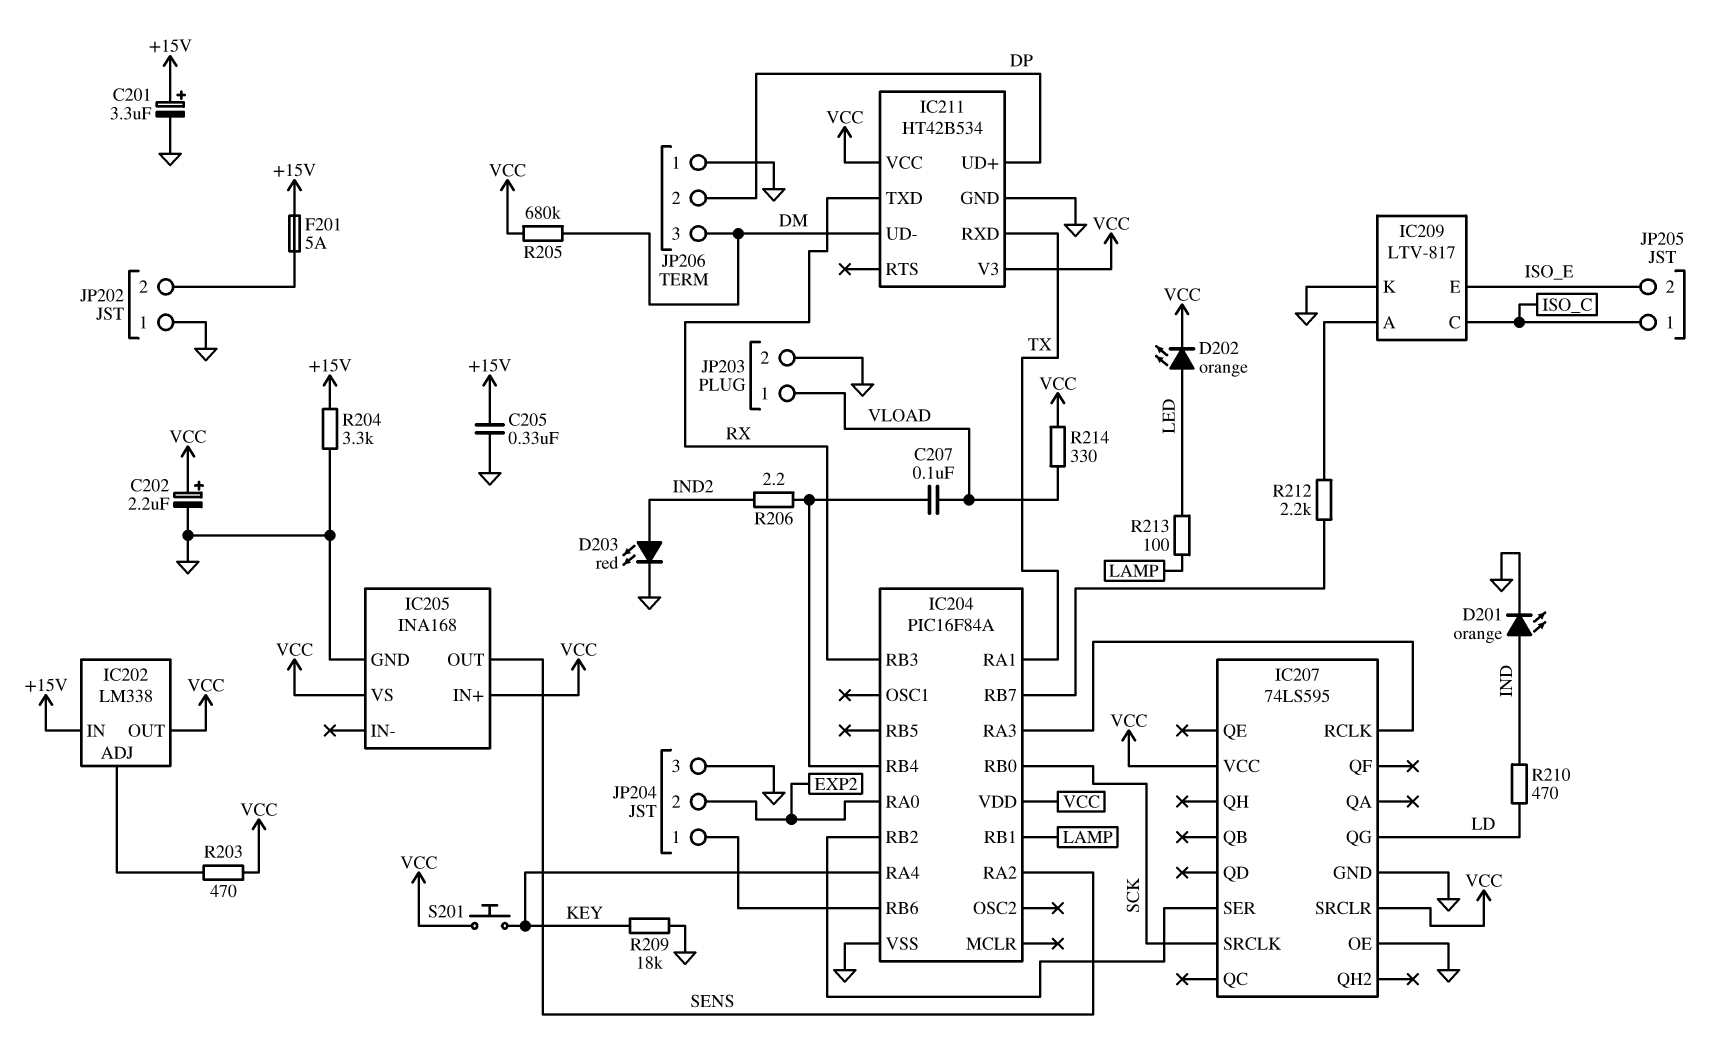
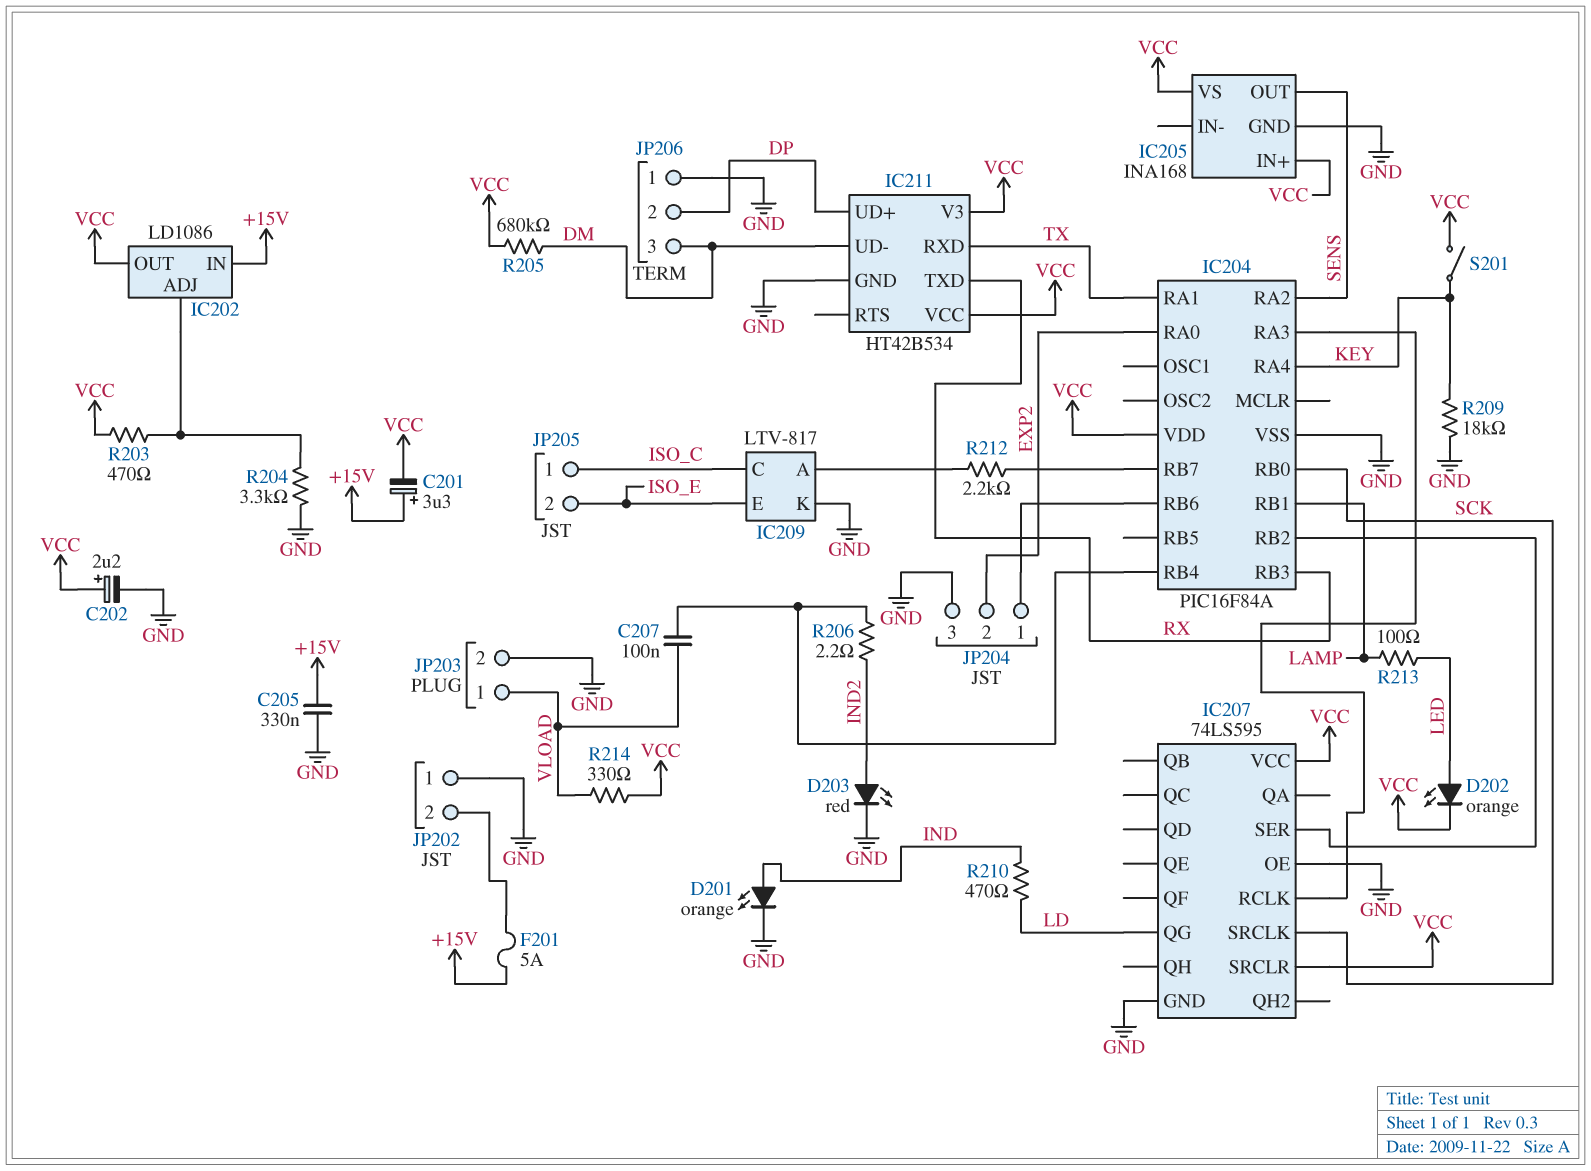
C201: 3.3uF (plus +15V, minus GND) -> 3.3uF (plus +15V, minus VCC)
IC202: LM338 -> LD1086
R204: 3.3k (+15V, GND) -> 3.3k (GND, IC202/ADJ)
S201: button (KEY, VCC) -> switch (KEY, VCC)

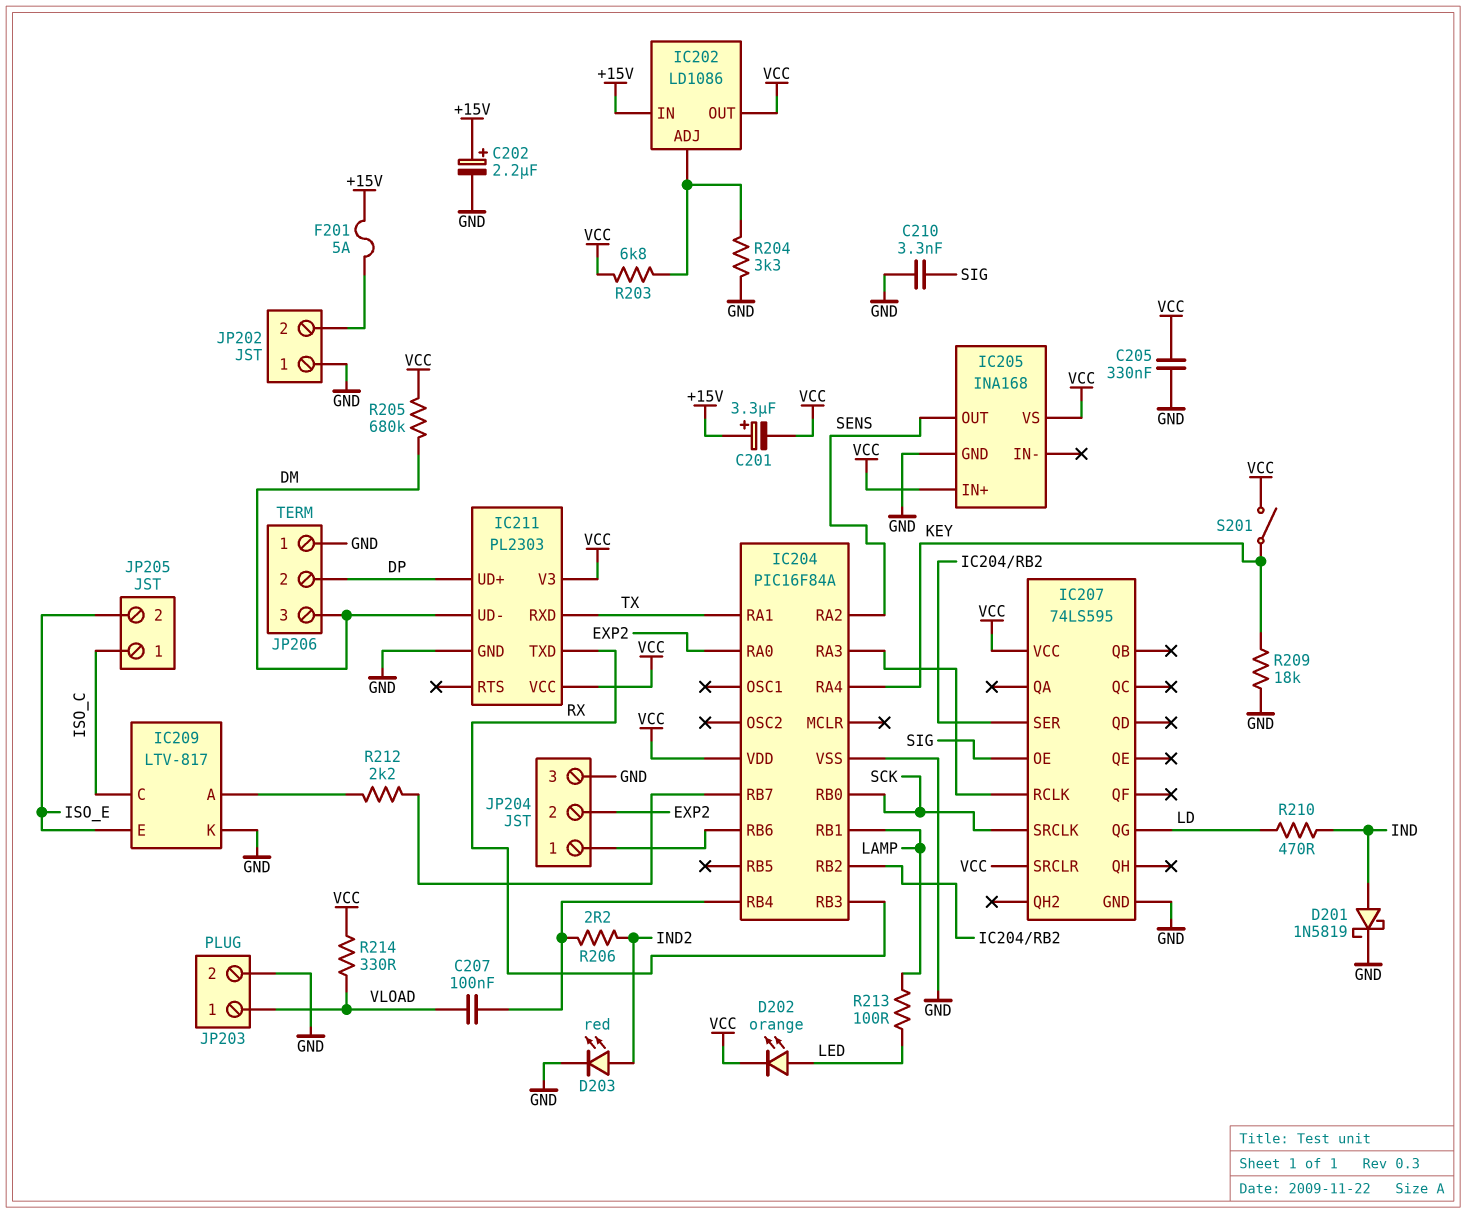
C202: 2.2uF (plus VCC, minus GND) -> 2.2uF (plus +15V, minus GND)
C205: 330nF (+15V, GND) -> 330nF (GND, VCC)
C210: none -> 3.3nF (GND, SIG)
D201: LED orange (A IND, K GND) -> schottky 1N5819 (A IND, K GND)
IC207 pin OE: GND -> SIG
IC211: HT42B534 -> PL2303
R203: 470 (IC202/ADJ, VCC) -> 6.8k (IC202/ADJ, VCC)

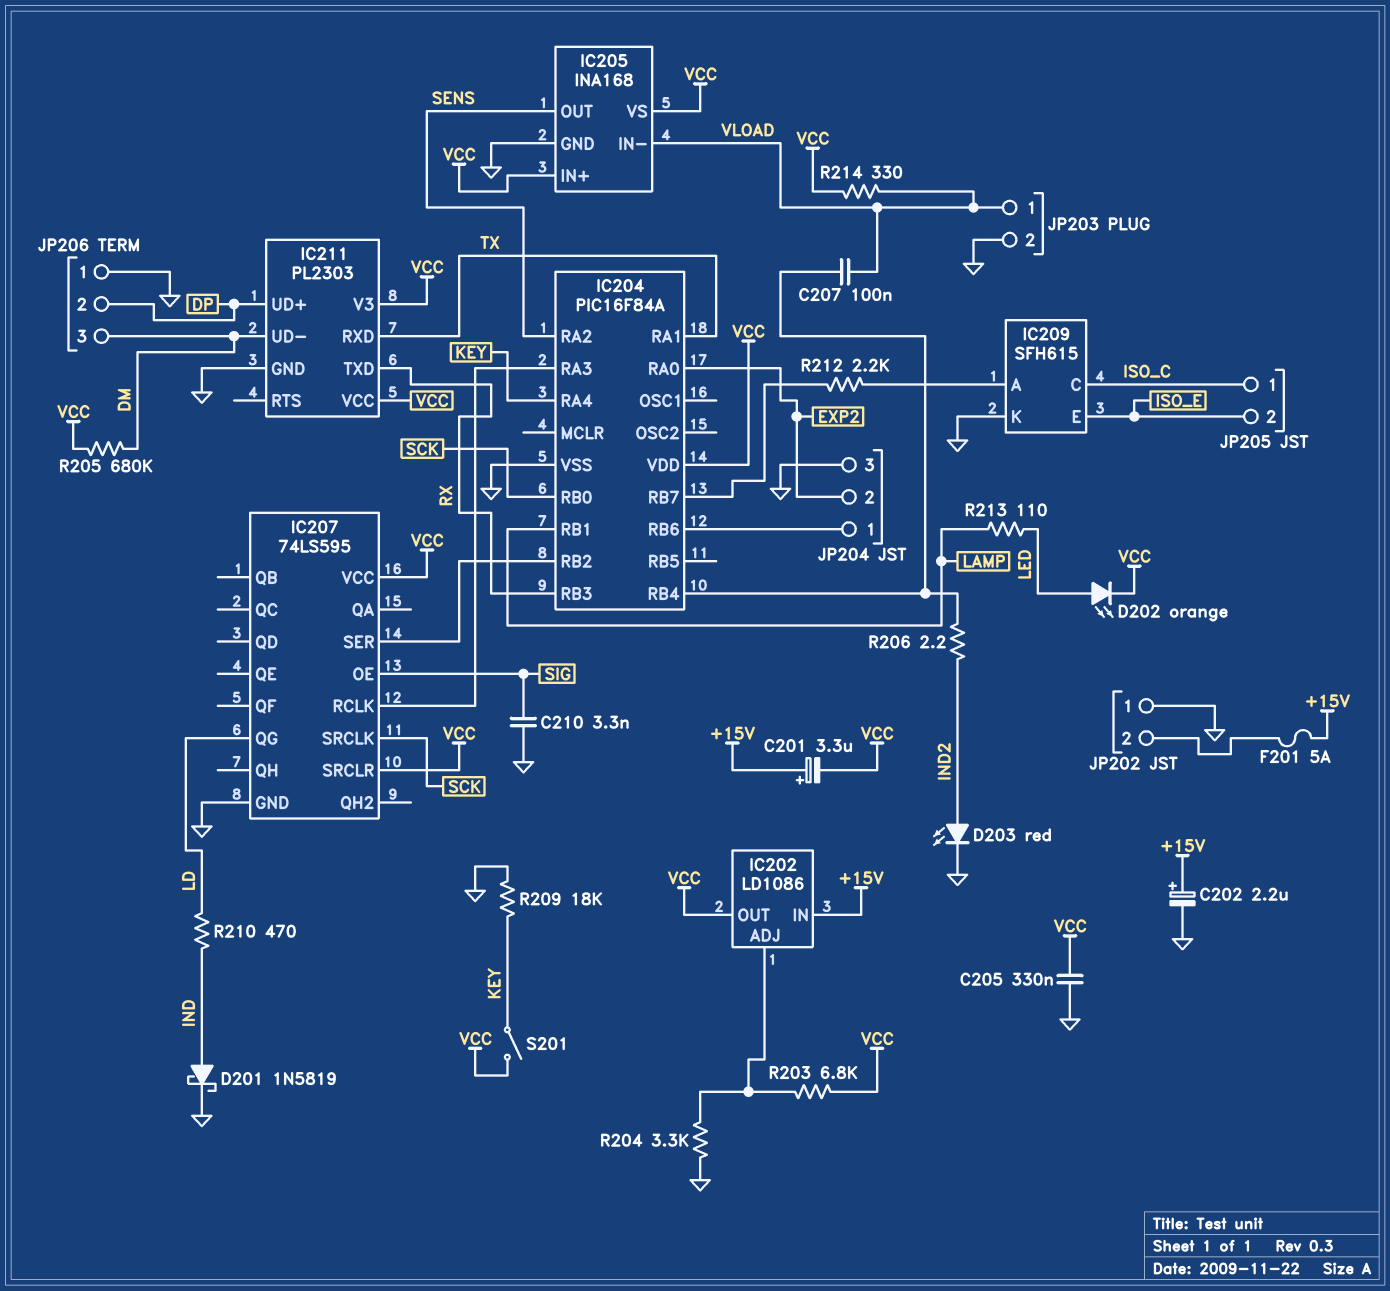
IC205 pin IN-: none -> VLOAD
IC209: LTV-817 -> SFH615
R213: 100 (LAMP, LED) -> 110 (LAMP, LED)

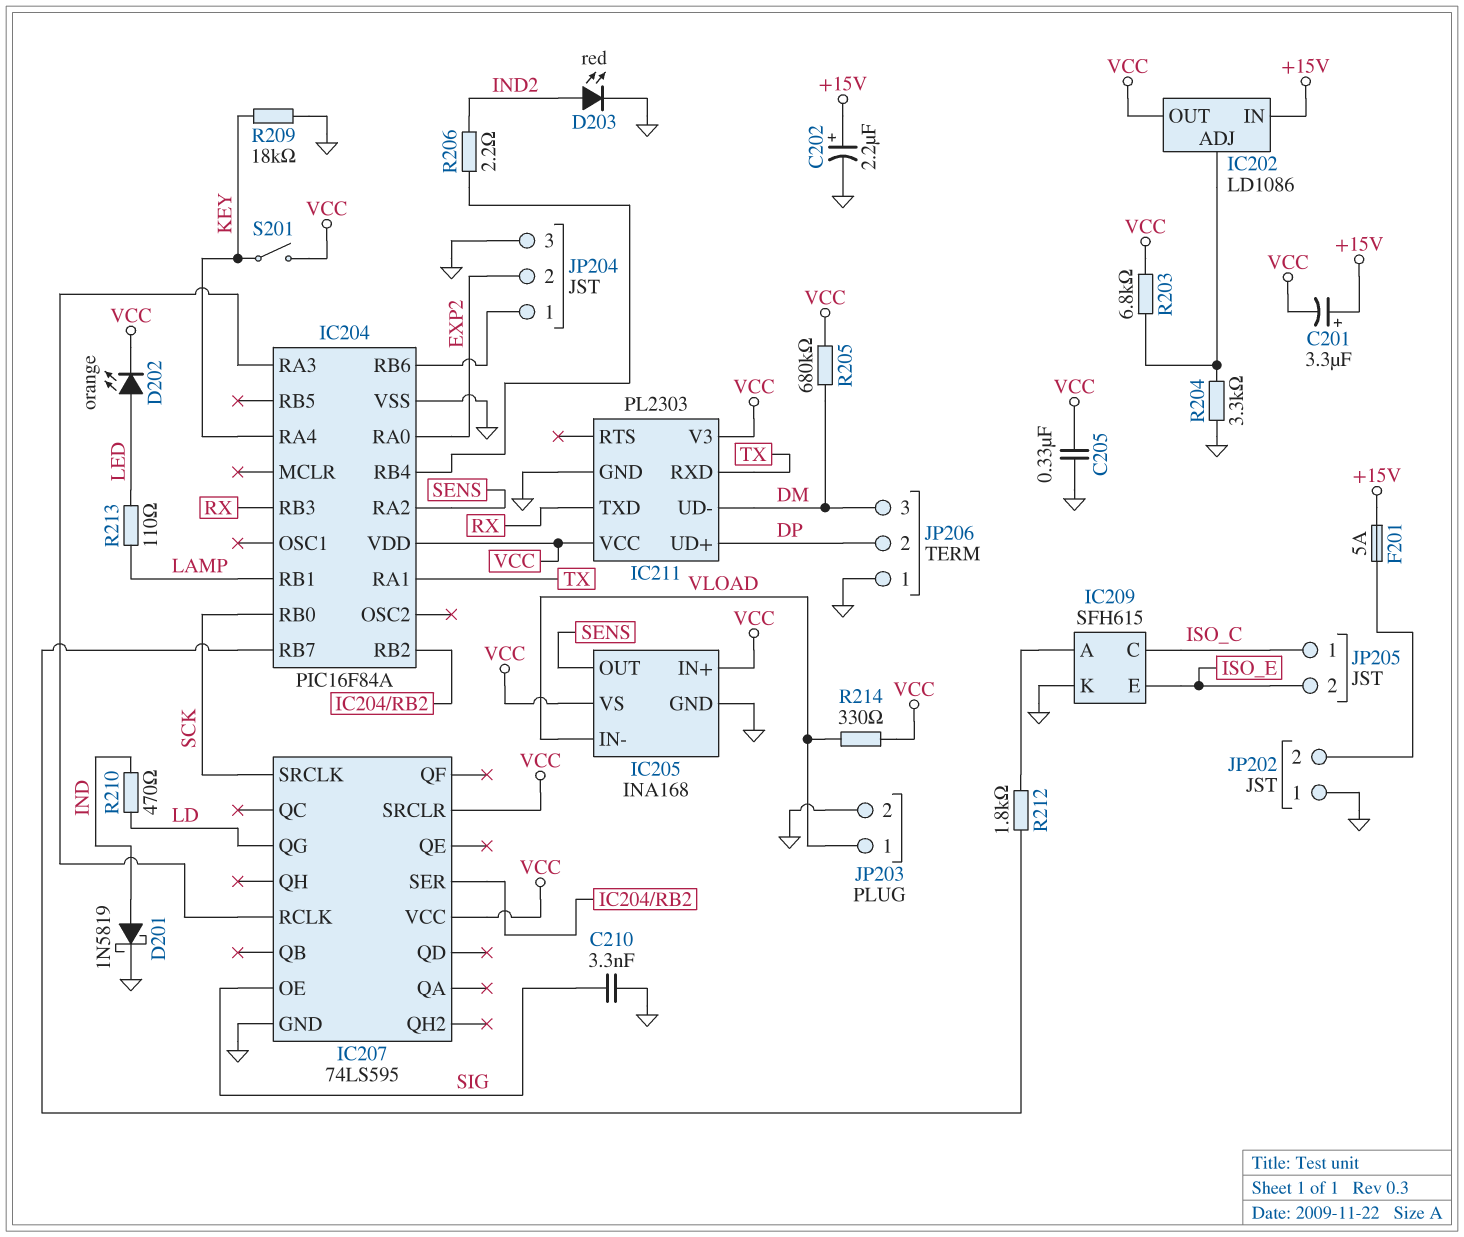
C207: 100nF (IC204/RB4, VLOAD) -> none
R212: 2.2k (IC204/RB7, IC209/A) -> 1.8k (IC204/RB7, IC209/A)

